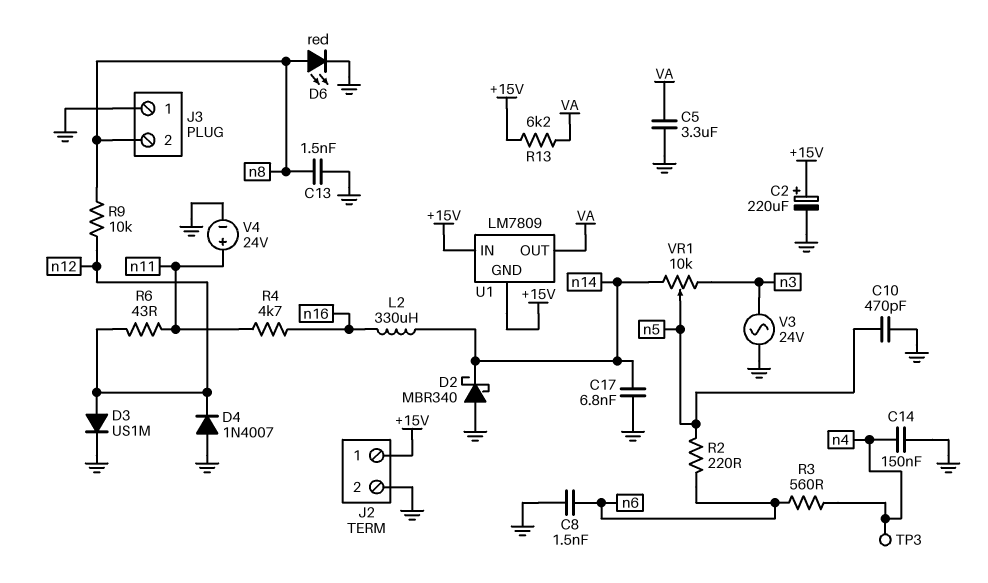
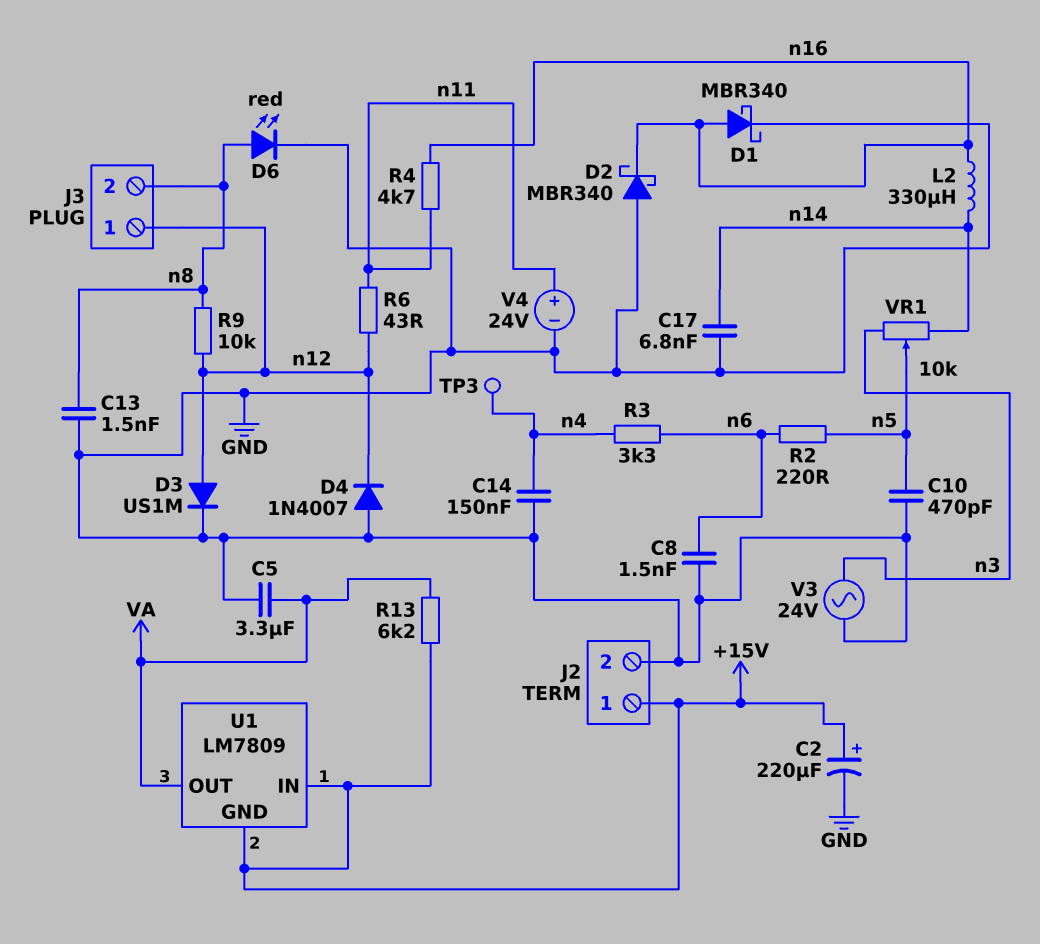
D1: none -> schottky MBR340 (A n16, K GND)
D2: schottky MBR340 (A GND, K n14) -> schottky MBR340 (A GND, K n16)
J3 pin 1: GND -> n12
R3: 560 (n4, n6) -> 3.3k (n4, n6)

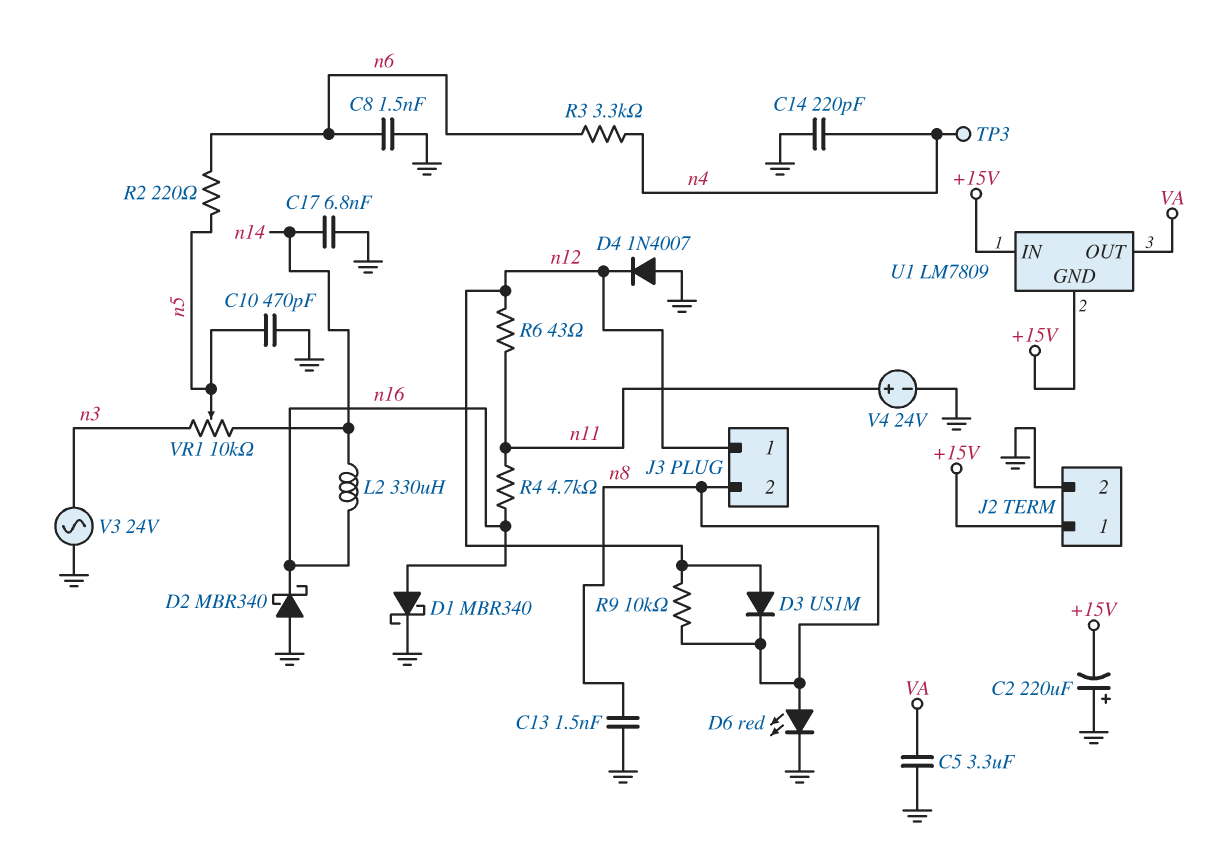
C2: 220uF (plus +15V, minus GND) -> 220uF (plus GND, minus +15V)
C14: 150nF (GND, n4) -> 220pF (GND, n4)
D3: diode US1M (A n12, K GND) -> diode US1M (A n12, K n8)
R13: 6.2k (+15V, VA) -> none

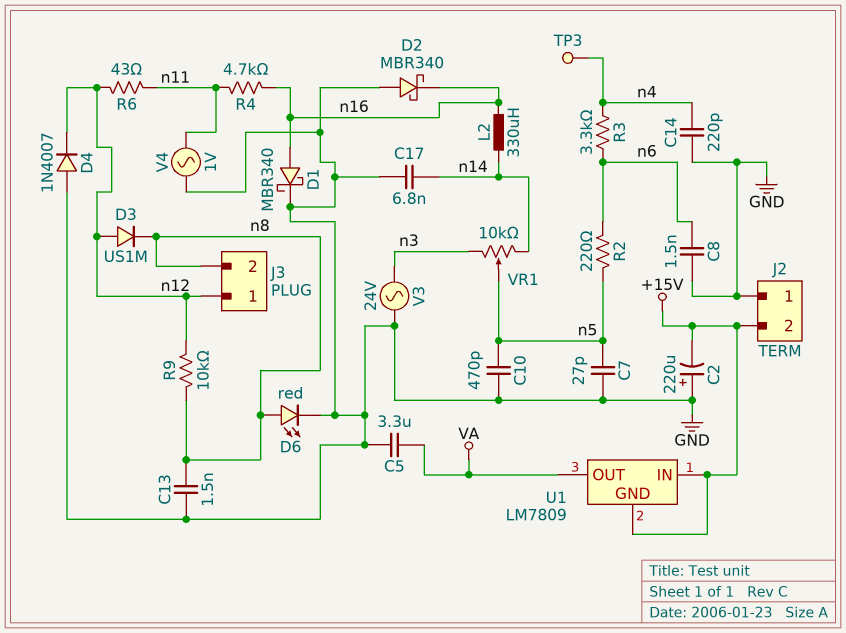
C7: none -> 27pF (GND, n5)
J2 pin 1: +15V -> GND
J2 pin 2: GND -> +15V
V4: 24V (plus n11, minus GND) -> AC 1V (GND, n11)

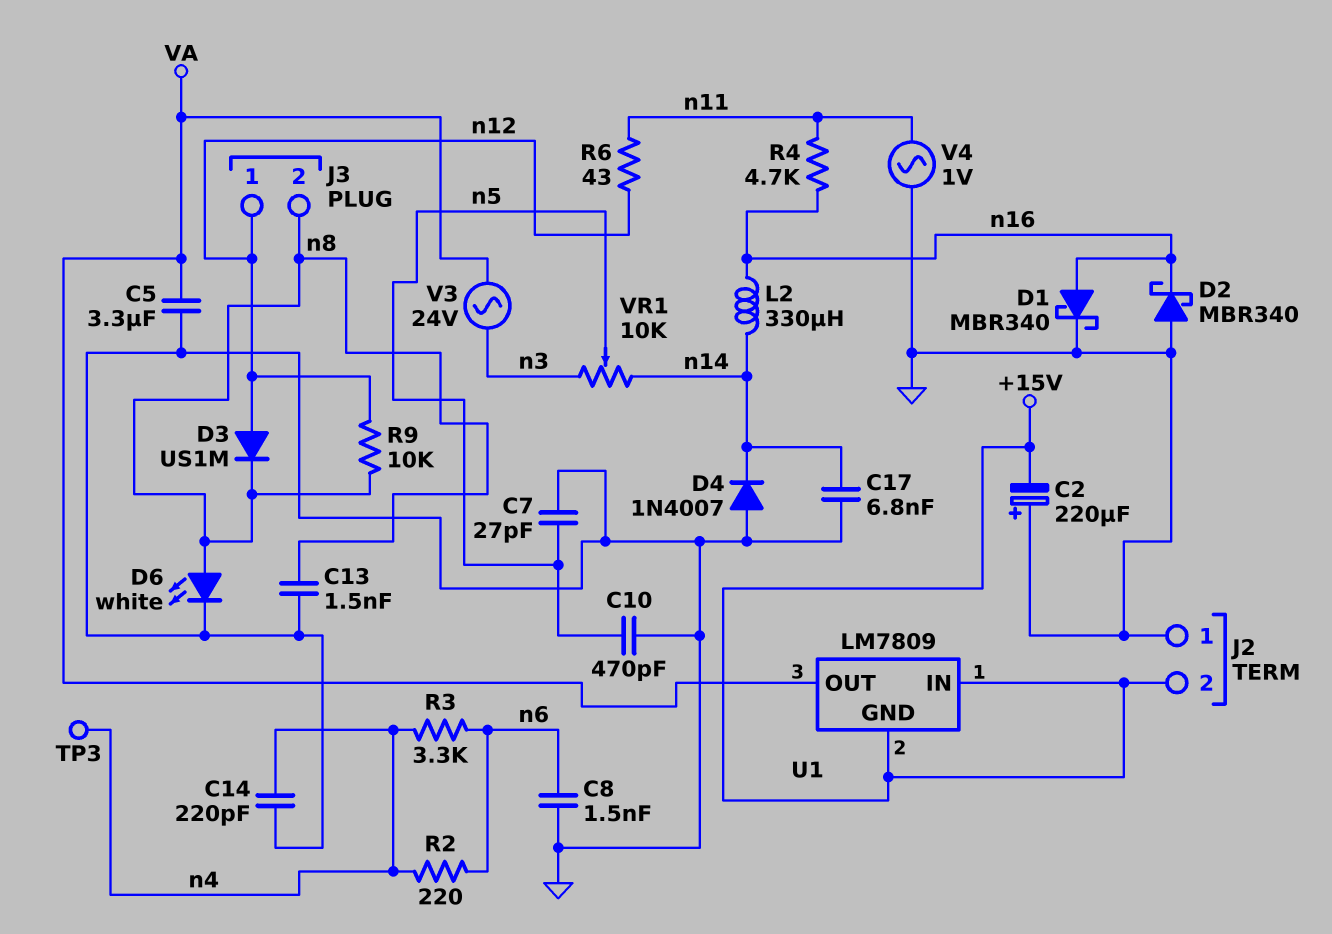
D4: diode 1N4007 (A GND, K n12) -> diode 1N4007 (A GND, K n14)
D6: LED red (A n8, K GND) -> LED white (A n8, K GND)
R2: 220 (n5, n6) -> 220 (n4, n6)
V3: AC 24V (GND, n3) -> AC 24V (VA, n3)

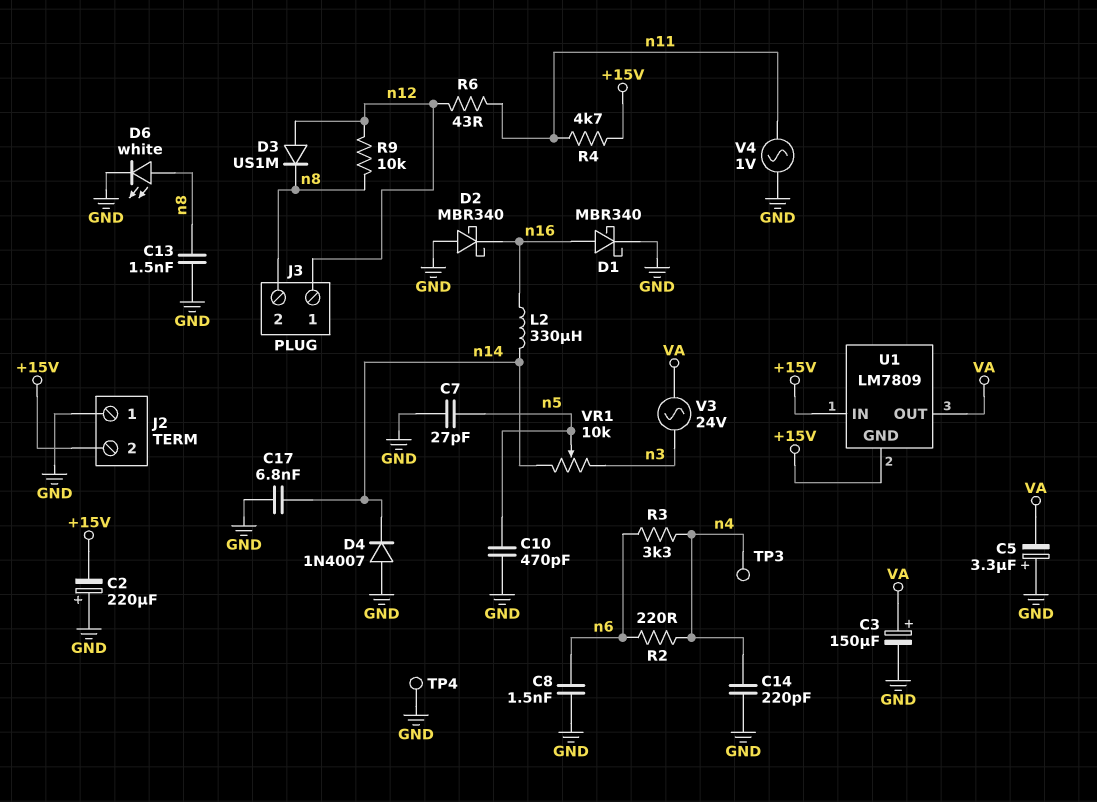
C3: none -> 150uF (plus VA, minus GND)
C5: 3.3uF (GND, VA) -> 3.3uF (plus GND, minus VA)
R4: 4.7k (n11, n16) -> 4.7k (+15V, n11)
TP4: none -> test point (GND)

